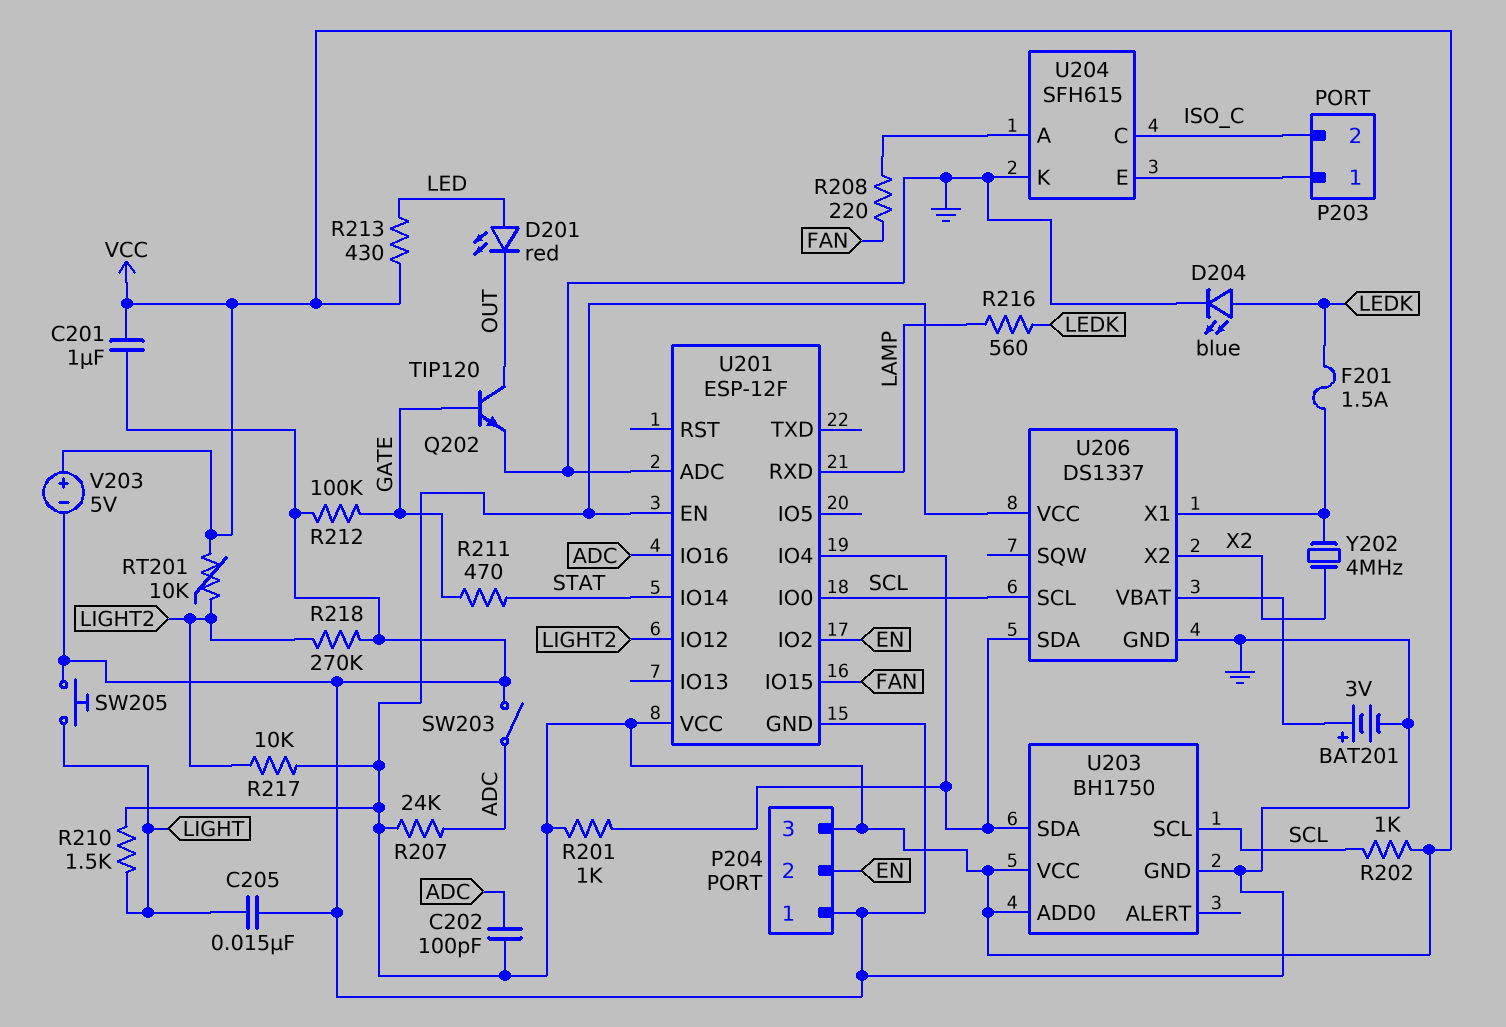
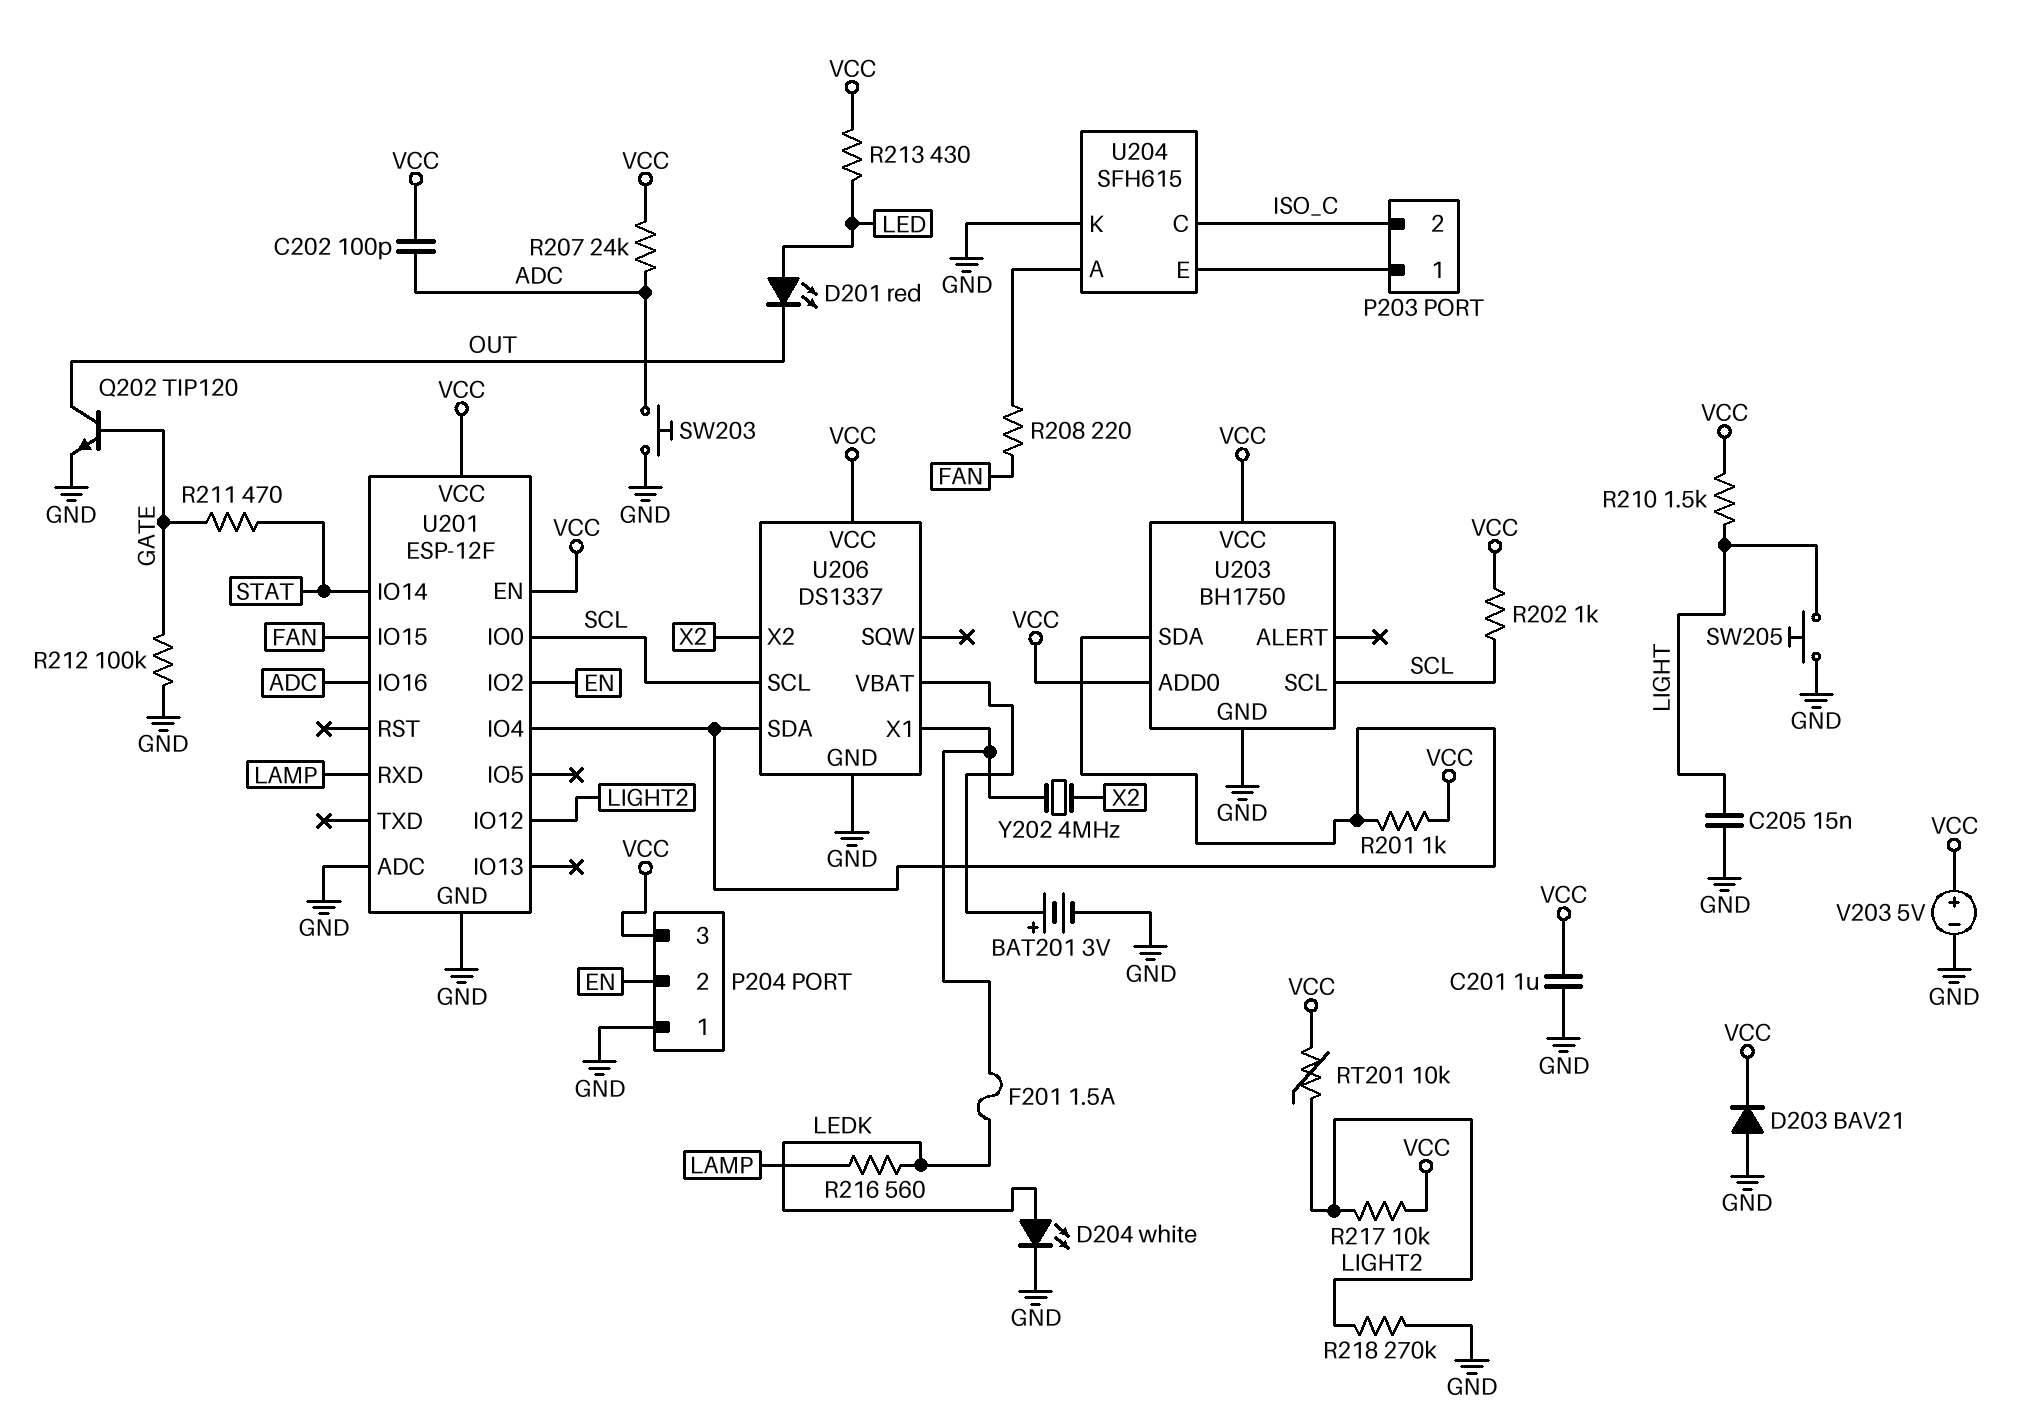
D203: none -> diode BAV21 (A GND, K VCC)
D204: LED blue (A LEDK, K GND) -> LED white (A LEDK, K GND)
SW203: switch (ADC, GND) -> button (ADC, GND)

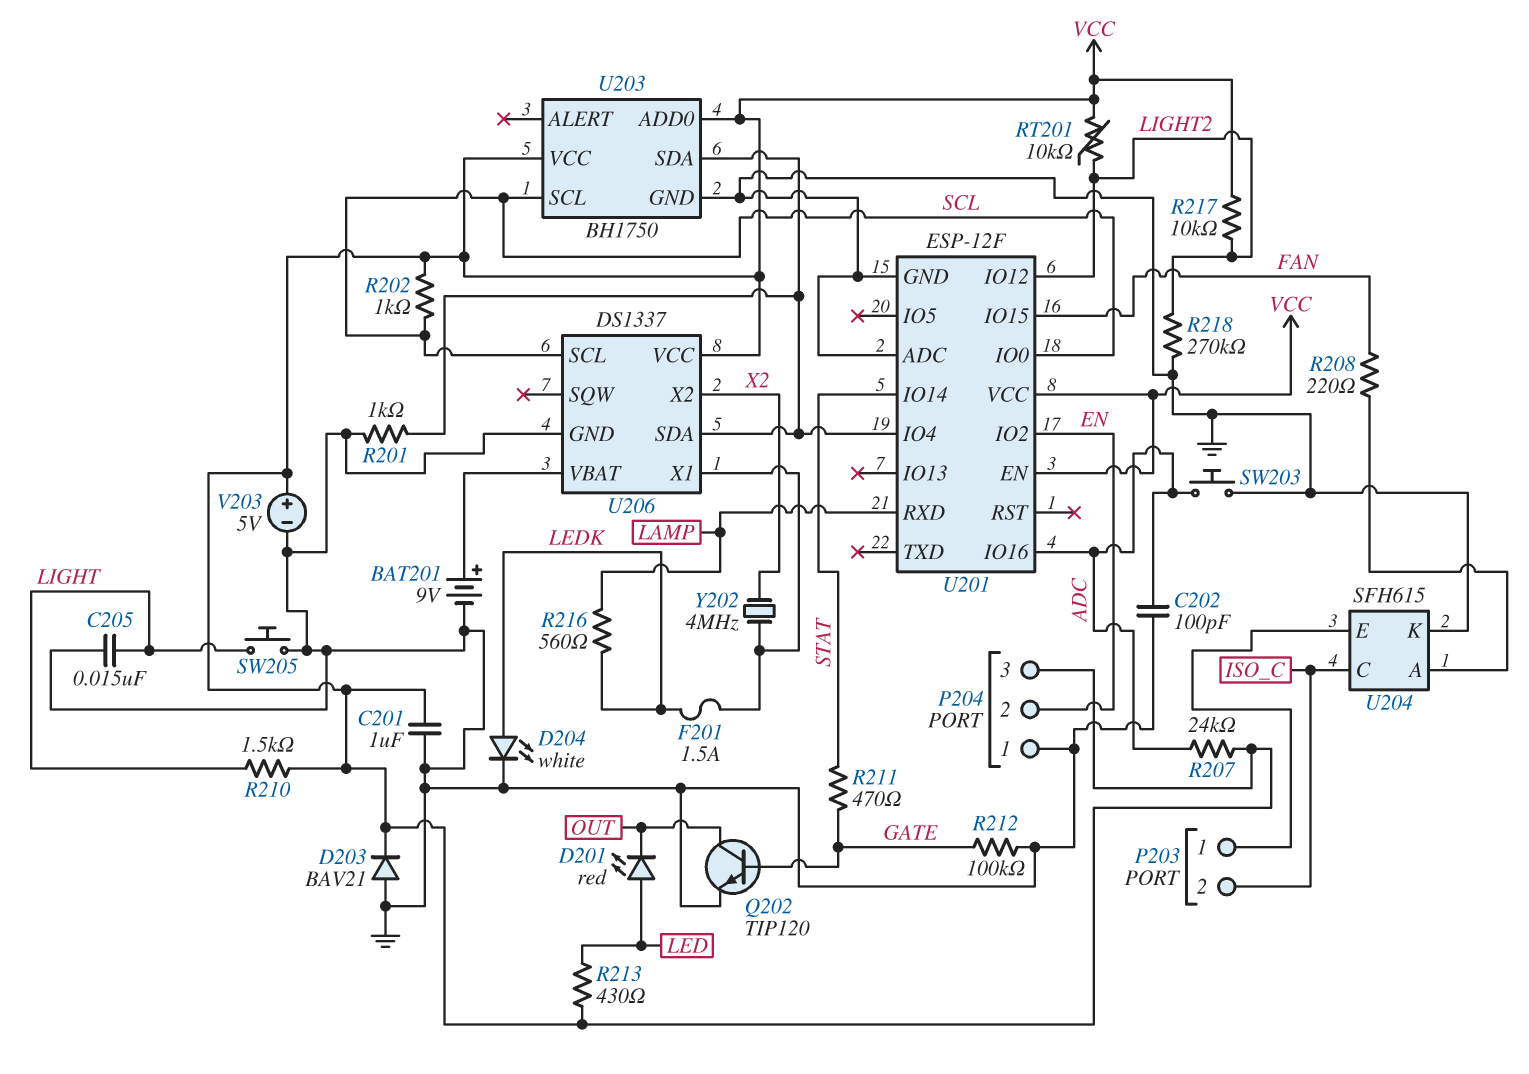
BAT201: 3V (plus U206/VBAT, minus GND) -> 9V (plus U206/VBAT, minus GND)
C202: 100pF (ADC, VCC) -> 100pF (ADC, GND)
R201: 1k (U201/IO4, VCC) -> 1k (GND, U201/IO4)

